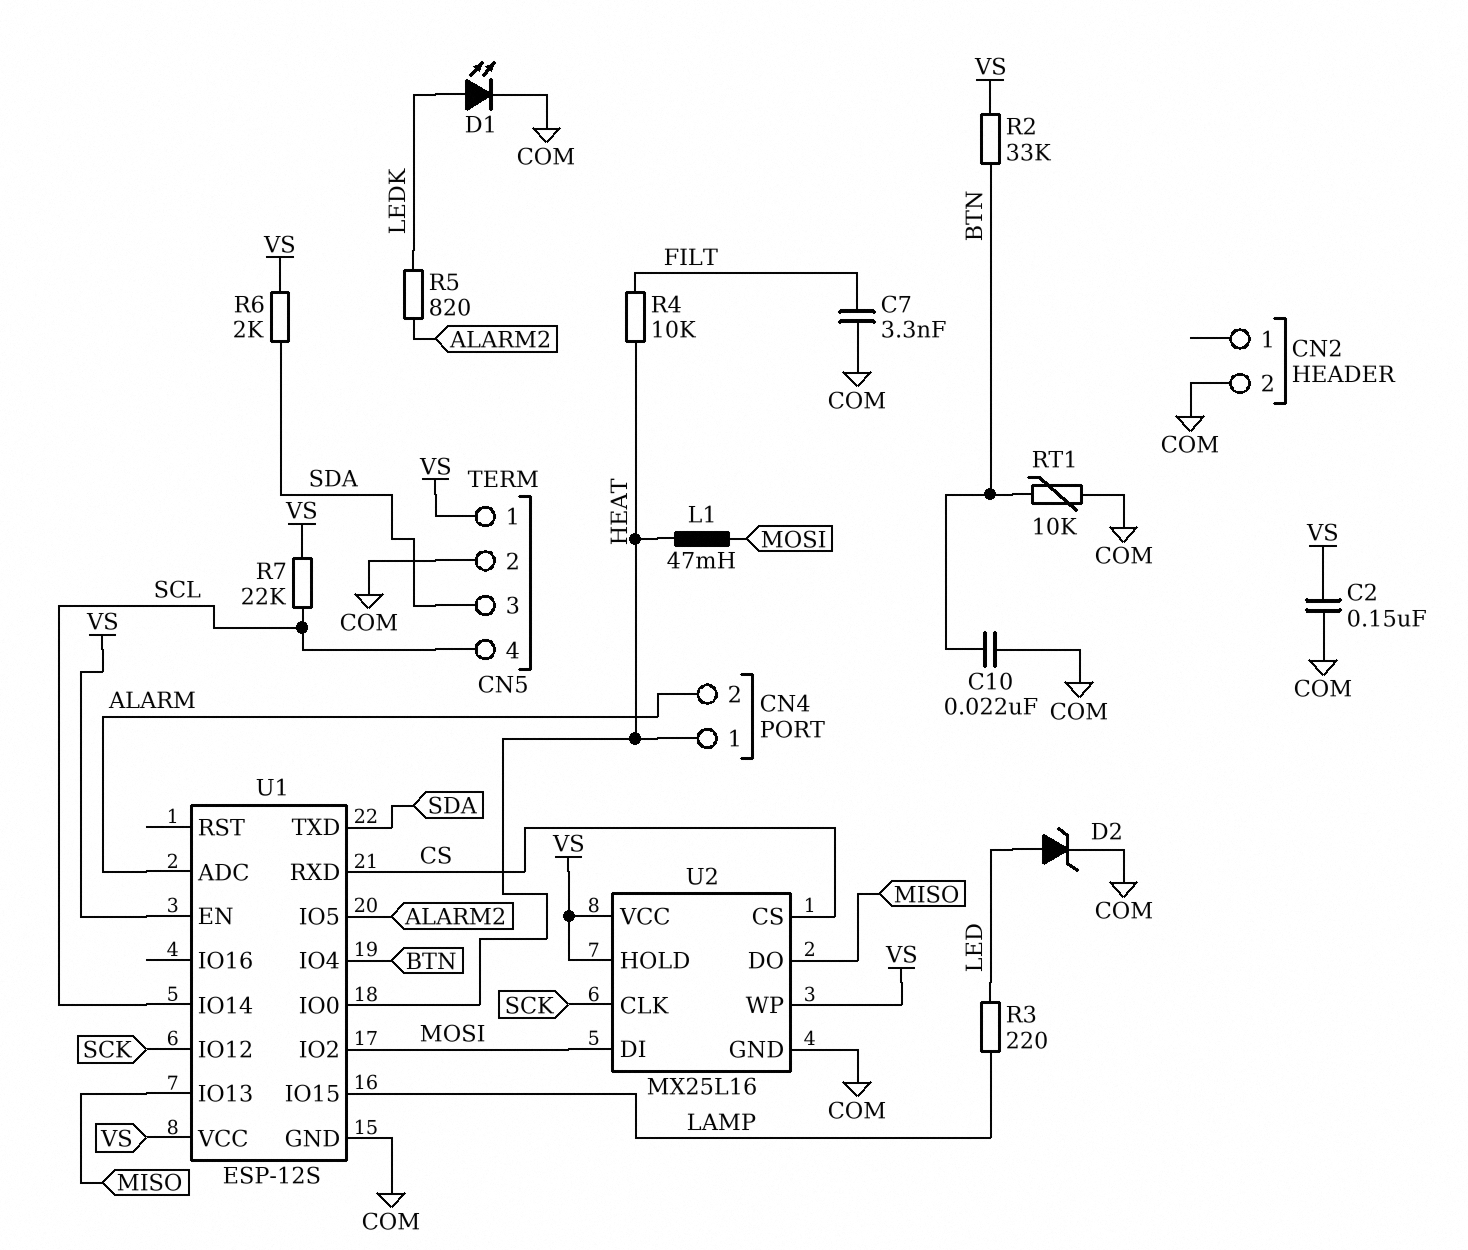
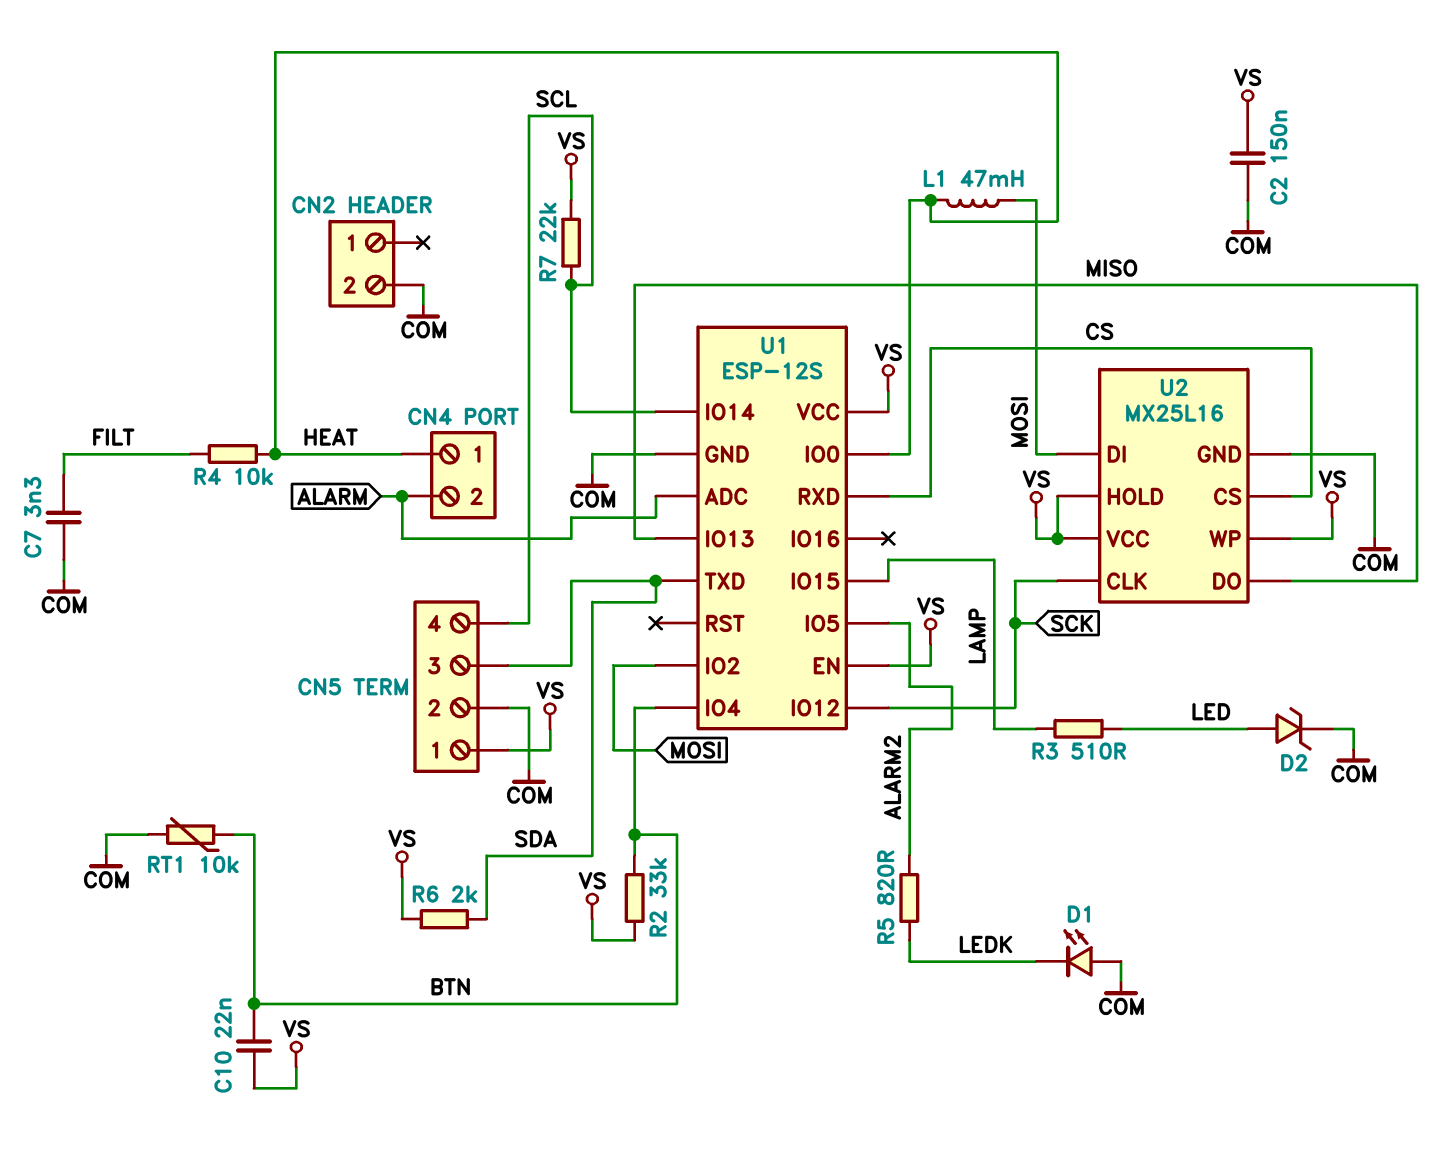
C10: 22nF (BTN, COM) -> 22nF (BTN, VS)
D1: LED (A LEDK, K COM) -> LED (A COM, K LEDK)
R3: 220 (LAMP, LED) -> 510 (LAMP, LED)

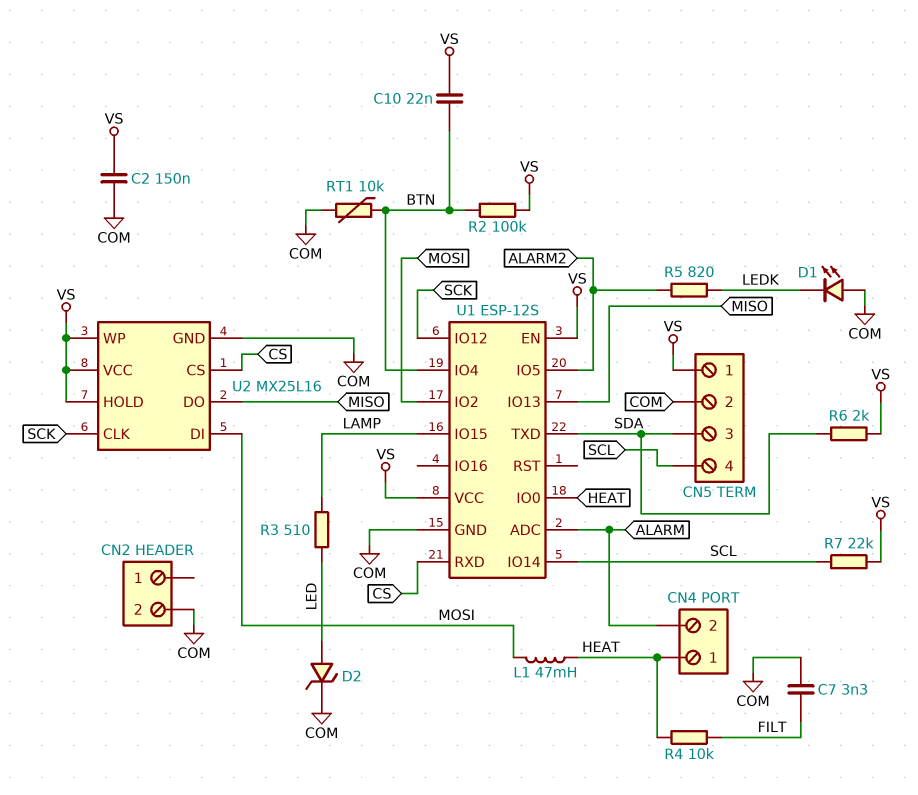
R2: 33k (BTN, VS) -> 100k (BTN, VS)

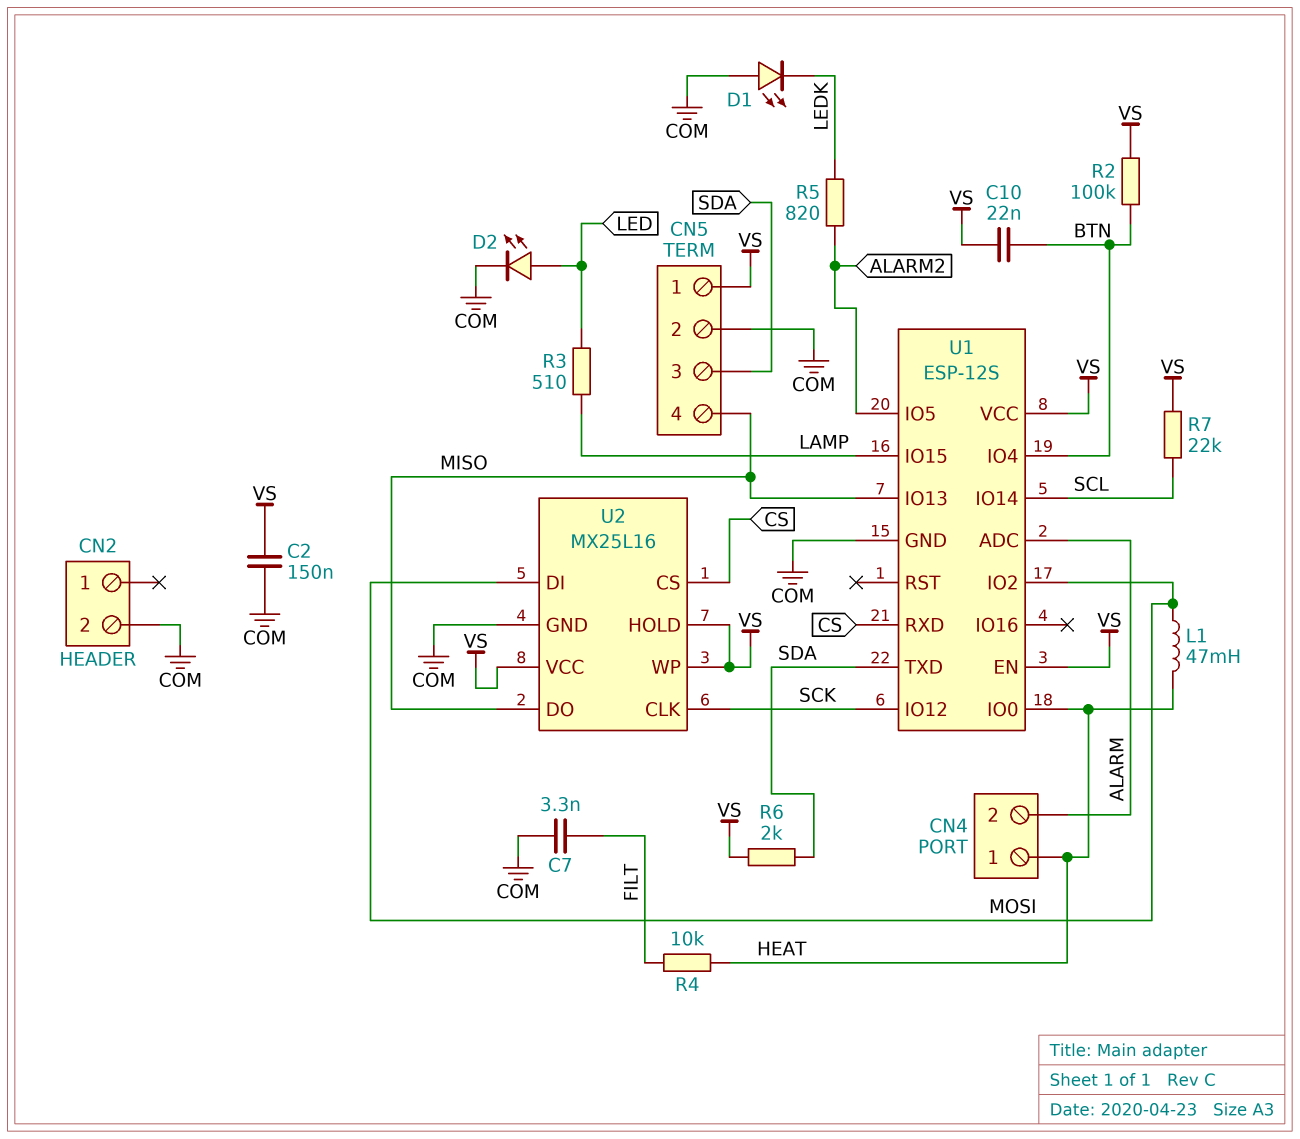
CN5 pin 4: SCL -> MISO
D2: zener (A LED, K COM) -> LED (A LED, K COM)
RT1: 10k (BTN, COM) -> none

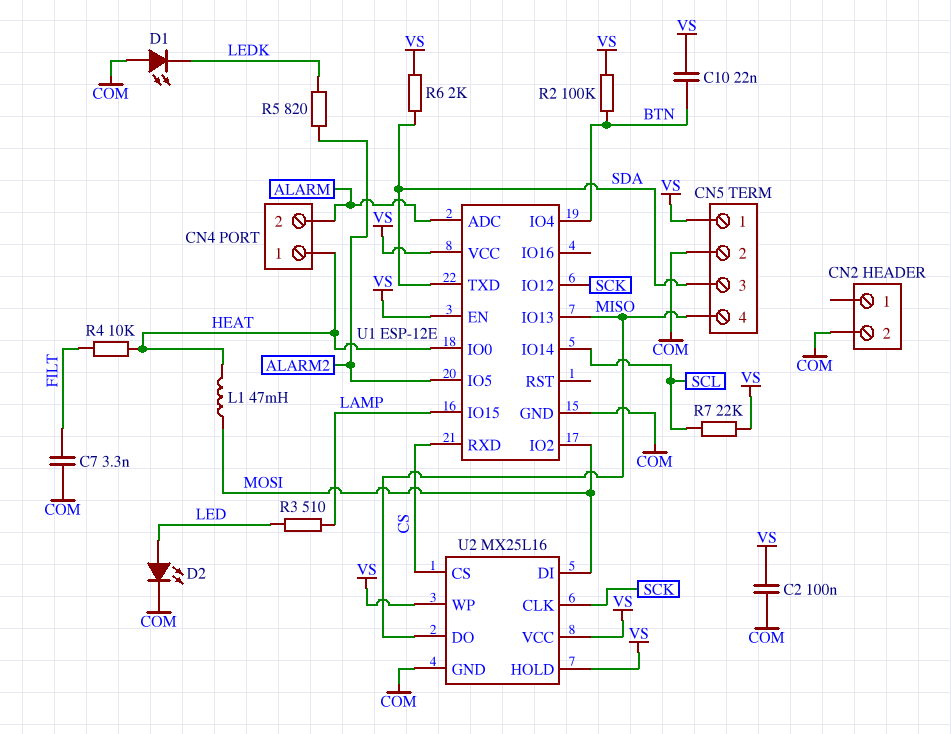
C2: 150nF (COM, VS) -> 100nF (COM, VS)
U1: ESP-12S -> ESP-12E

